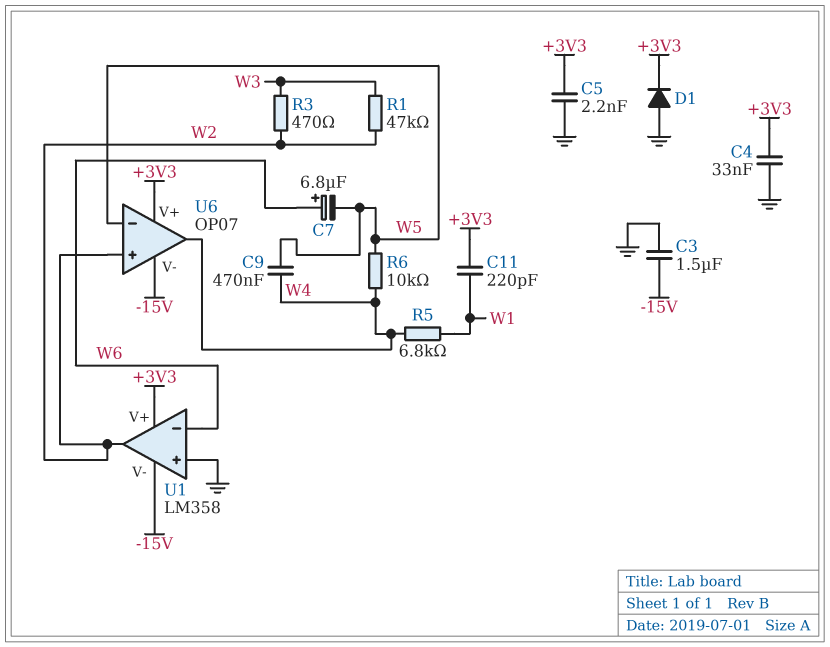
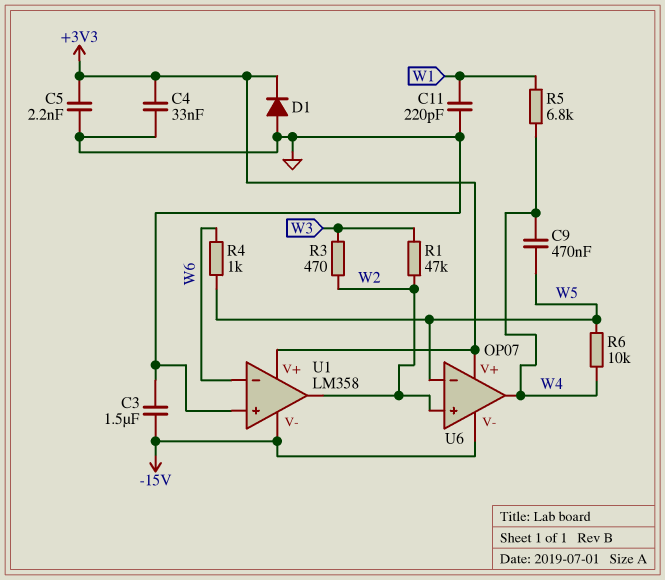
C7: 6.8uF (plus W6, minus W5) -> none
C11: 220pF (+3V3, W1) -> 220pF (GND, W1)
R4: none -> 1k (W5, W6)

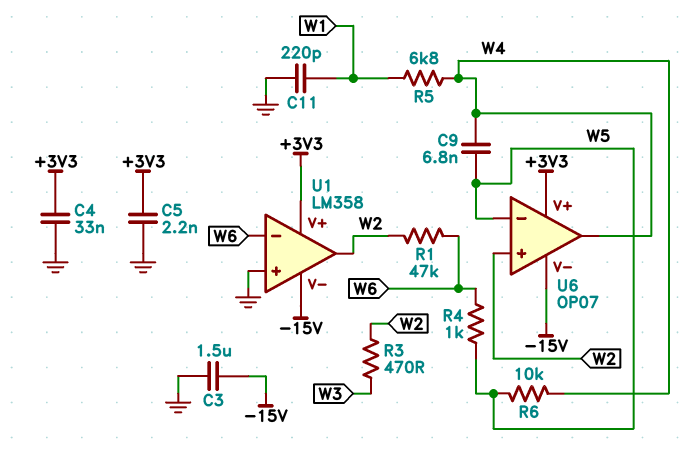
C9: 470nF (W4, W5) -> 6.8nF (W4, W5)
D1: diode (A GND, K +3V3) -> none
R1: 47k (W2, W3) -> 47k (W2, W6)

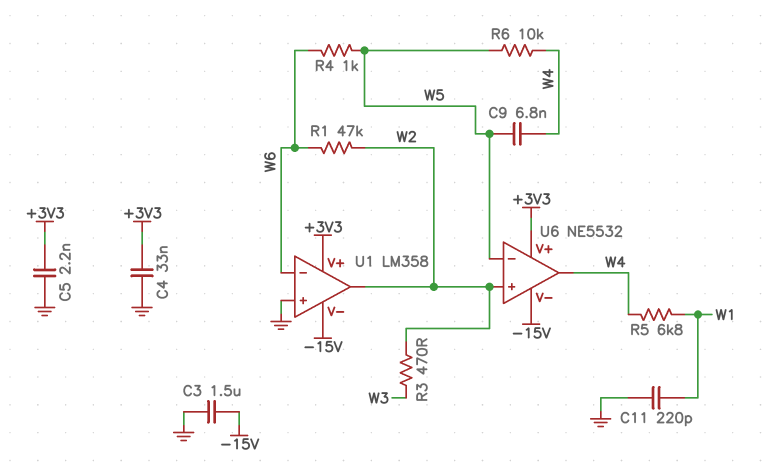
U6: OP07 -> NE5532

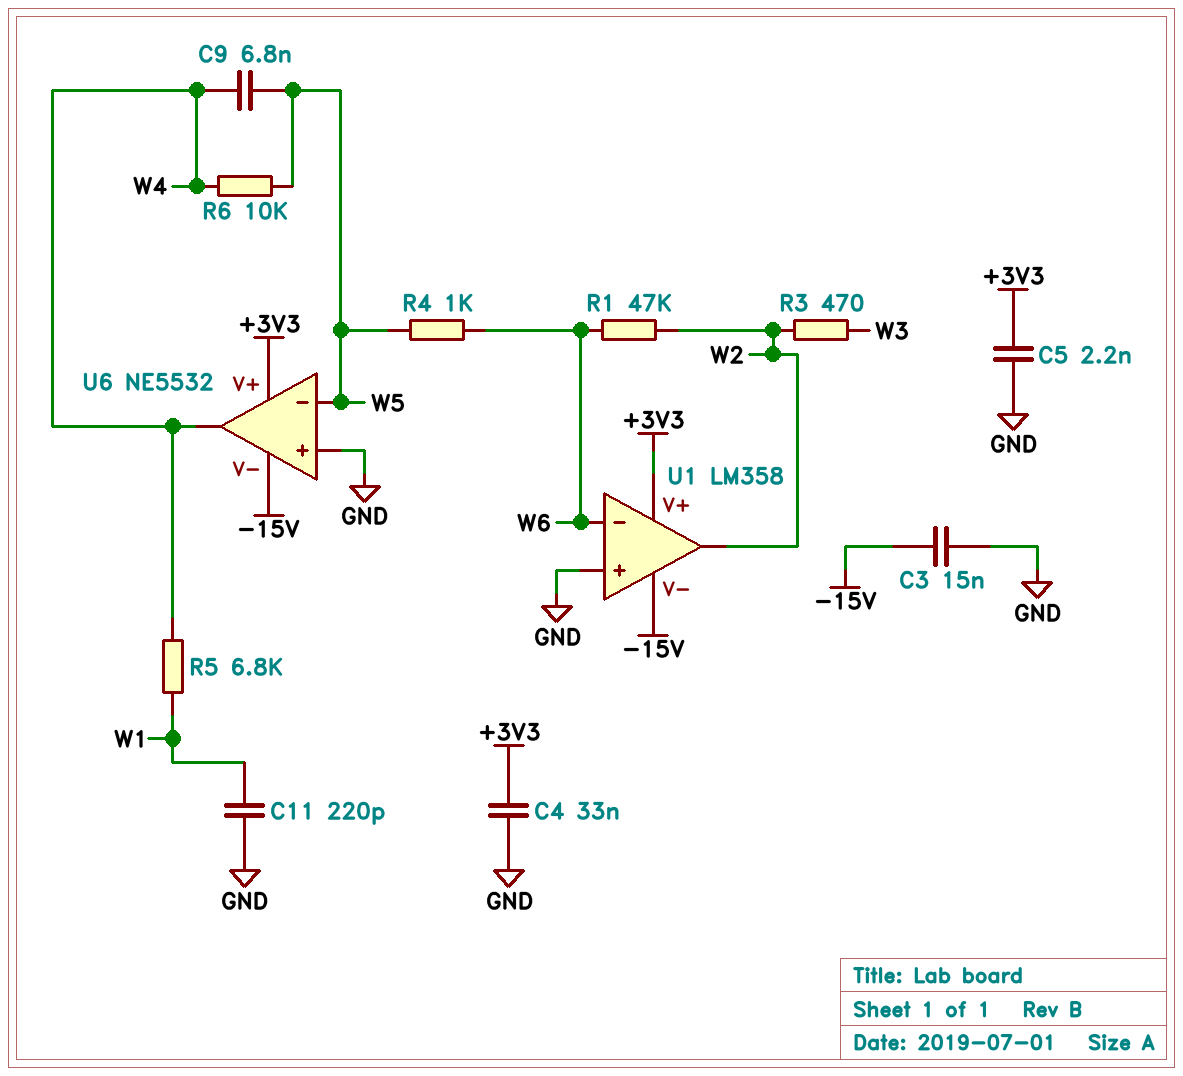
C3: 1.5uF (-15V, GND) -> 15nF (-15V, GND)
U6 pin in+: W2 -> GND

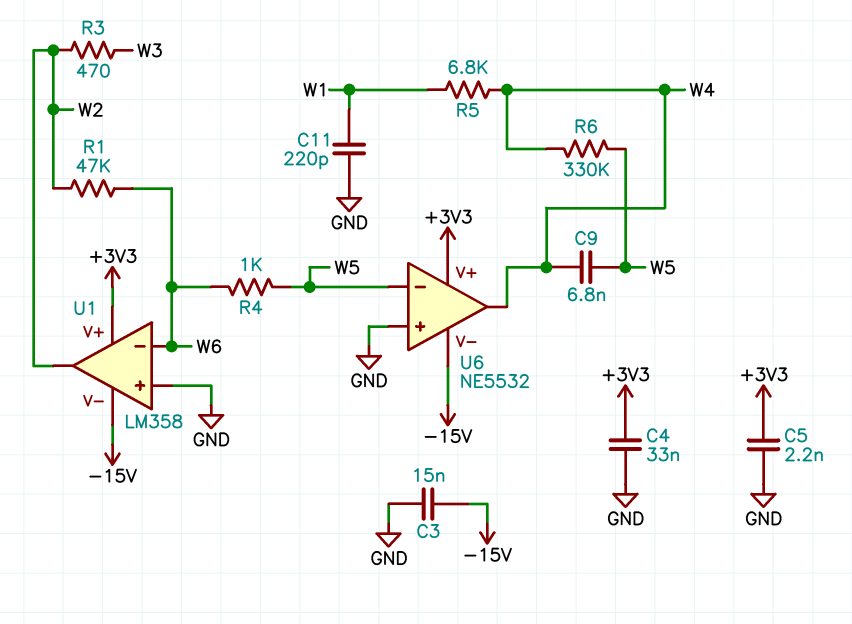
R6: 10k (W4, W5) -> 330k (W4, W5)

